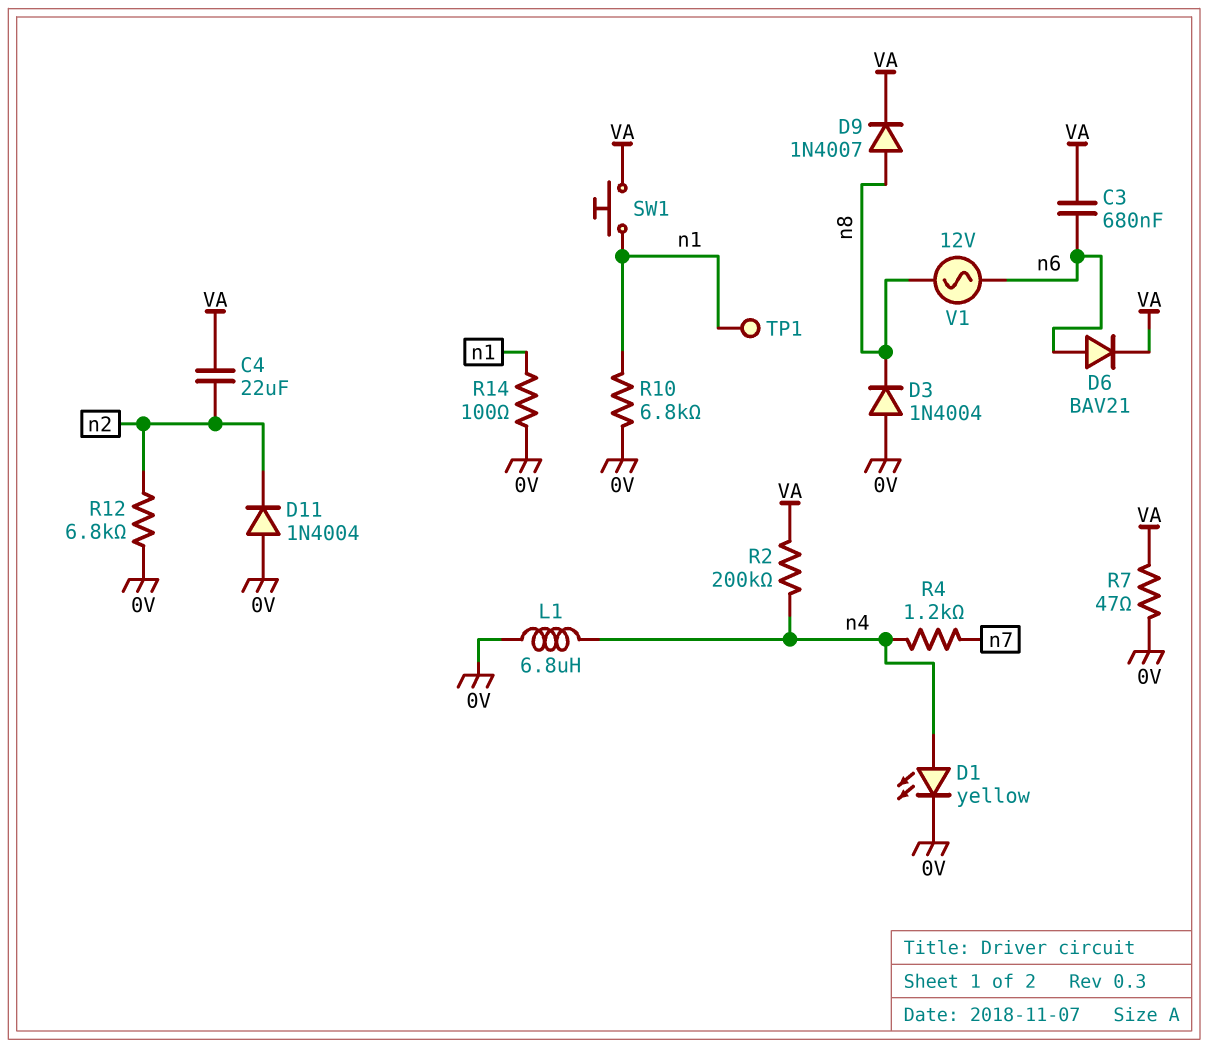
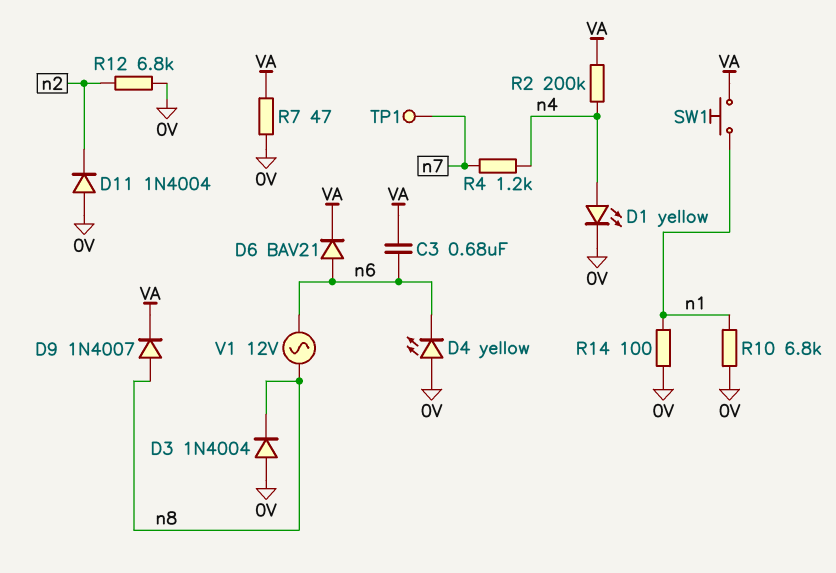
C4: 22uF (VA, n2) -> none
D4: none -> LED yellow (A 0V, K n6)
L1: 6.8uH (0V, n4) -> none
TP1: test point (n1) -> test point (n7)

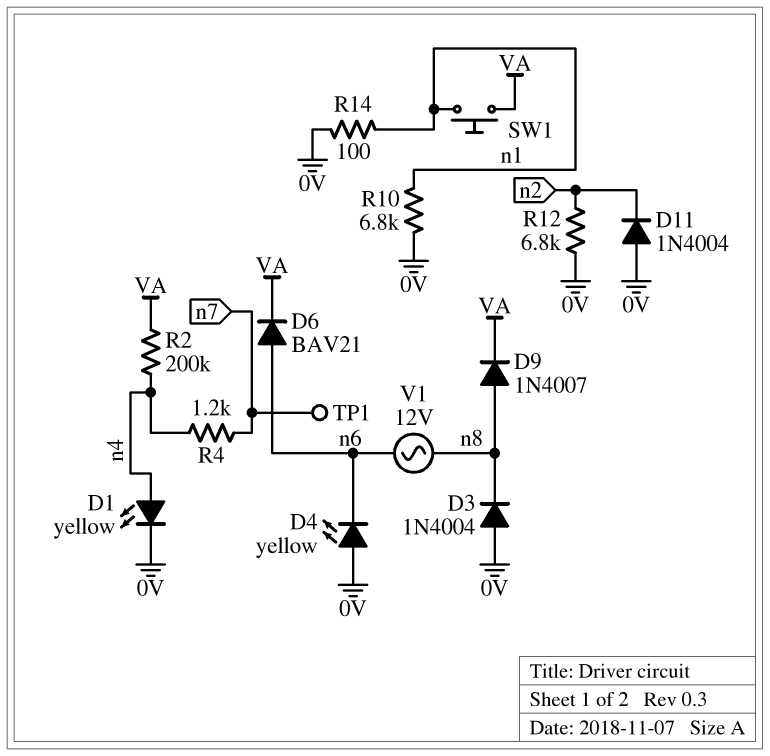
C3: 680nF (VA, n6) -> none
R7: 47 (0V, VA) -> none

